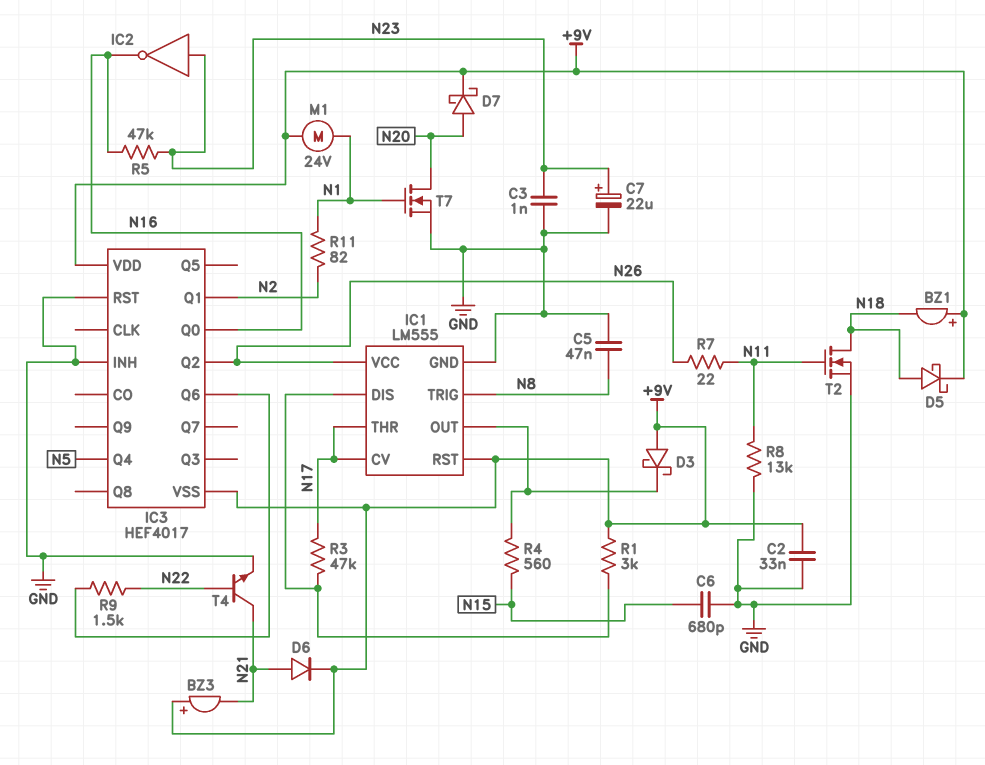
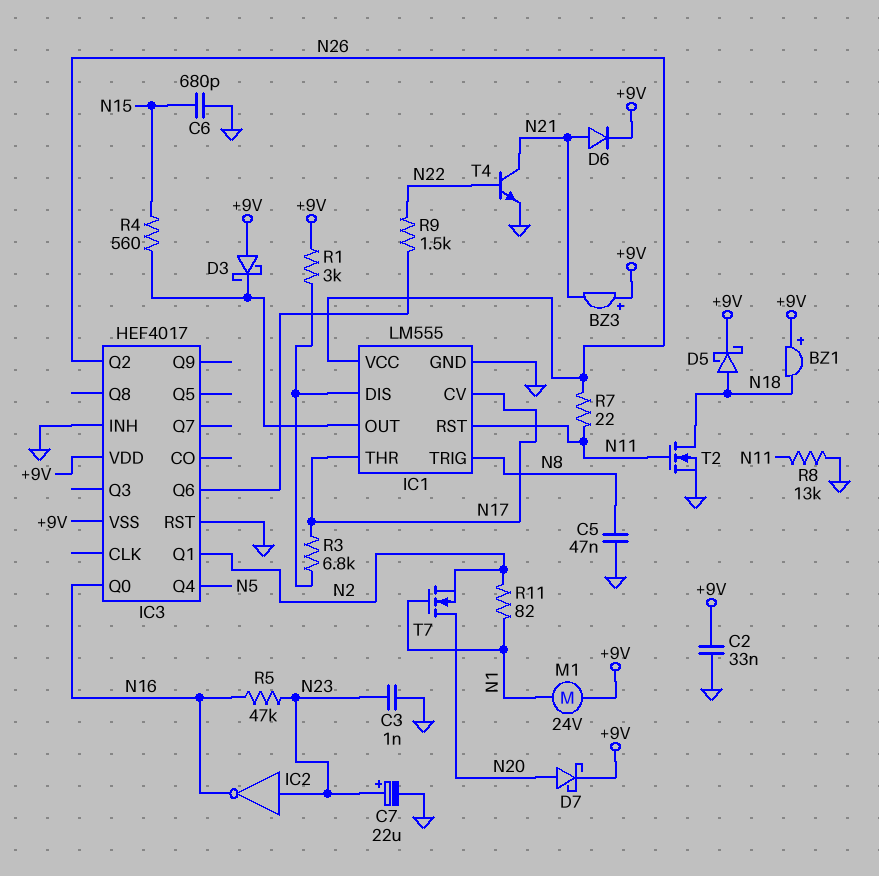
IC1 pin RST: +9V -> N11
R3: 47k (IC1/DIS, N17) -> 6.8k (IC1/DIS, N17)
T7: NMOS (G N1, D N20, S GND) -> NMOS (G N1, D N20, S N2)

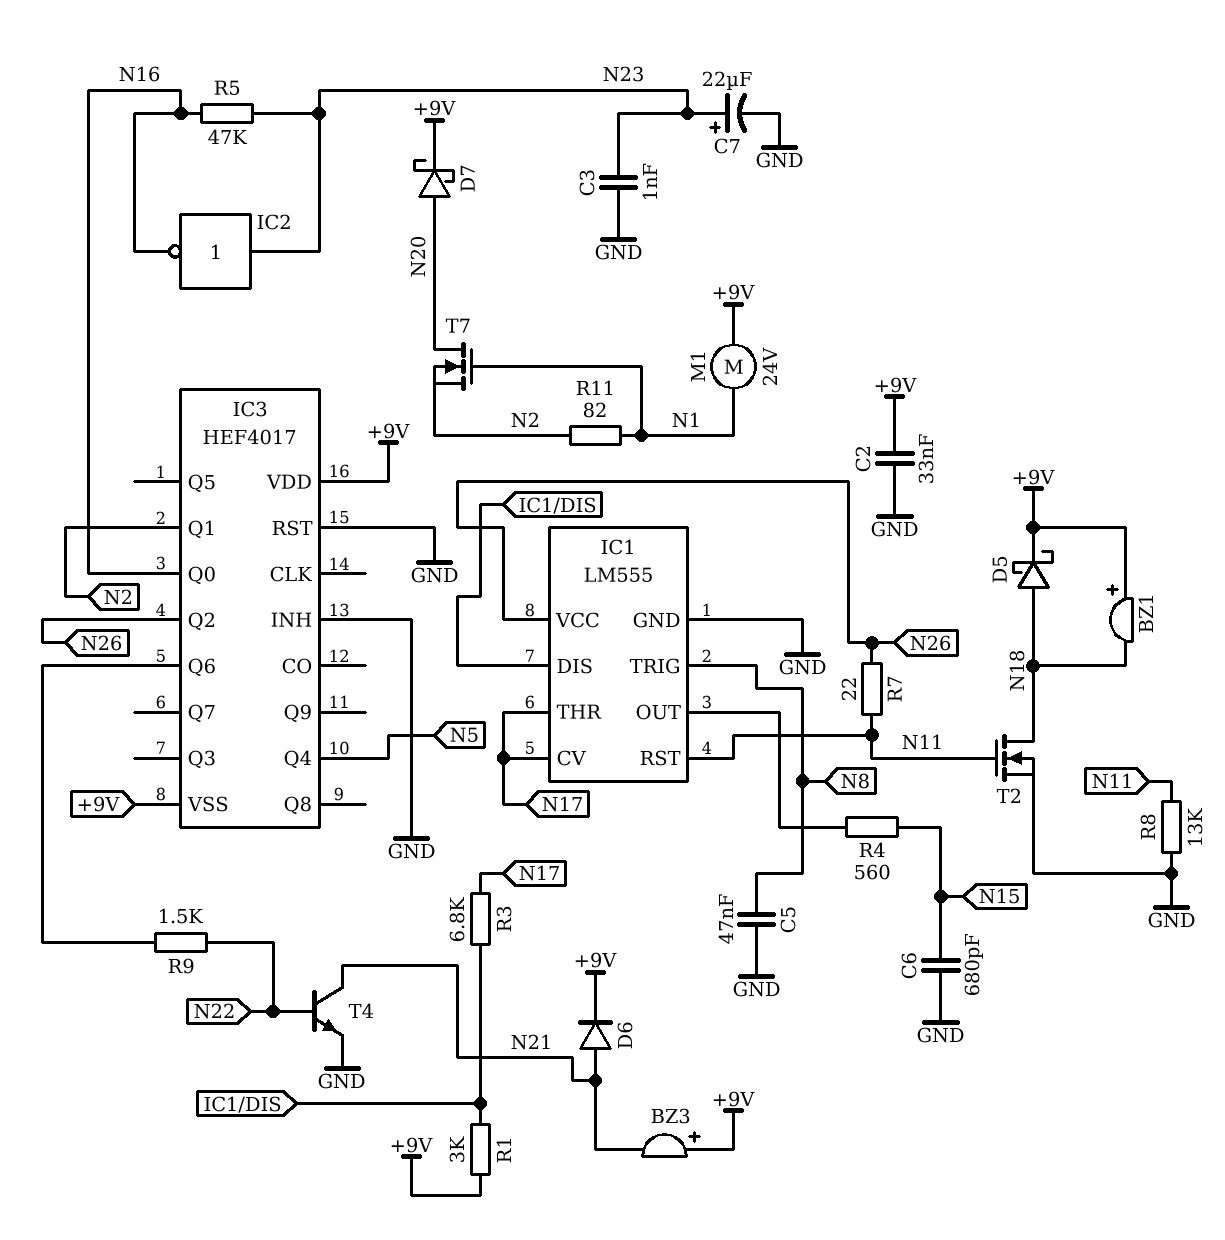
D3: schottky (A +9V, K IC1/OUT) -> none

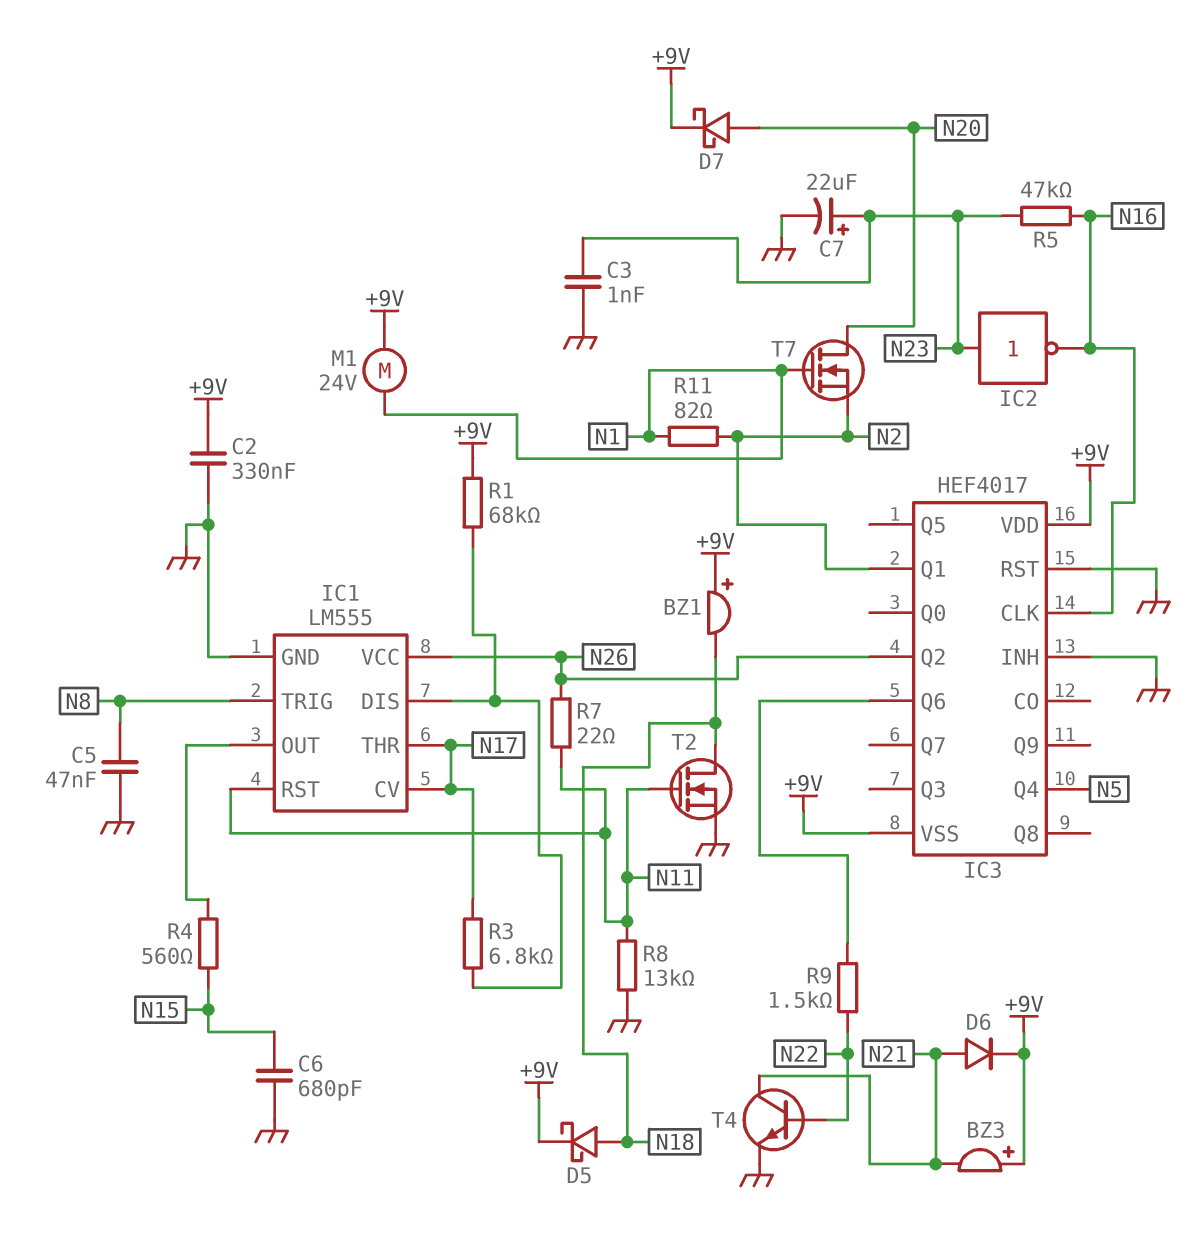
C2: 33nF (+9V, GND) -> 330nF (+9V, GND)
IC3 pin CLK: none -> N16
IC3 pin Q0: N16 -> none
R1: 3k (+9V, IC1/DIS) -> 68k (+9V, IC1/DIS)

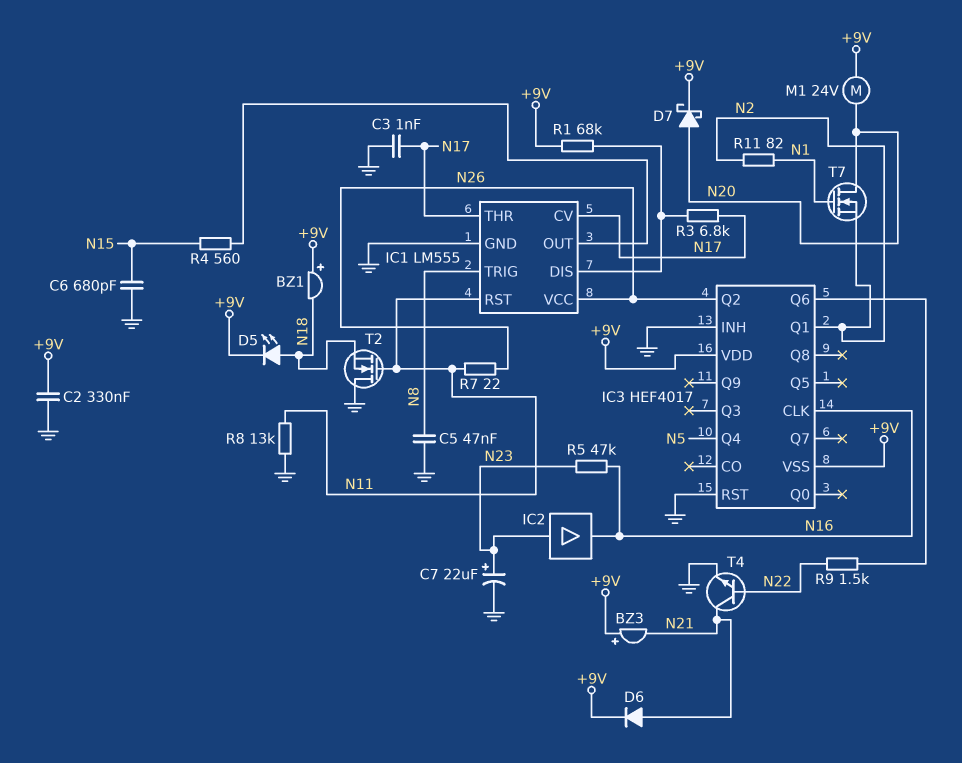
C3: 1nF (GND, N23) -> 1nF (GND, N17)
D5: schottky (A N18, K +9V) -> LED (A N18, K +9V)
IC2: NOT (in N23, out N16) -> buffer (in N23, out N16)
M1: motor 24V (+9V, N1) -> motor 24V (+9V, N20)
T2: NMOS (G N11, D N18, S GND) -> NMOS (G N11, D GND, S N18)

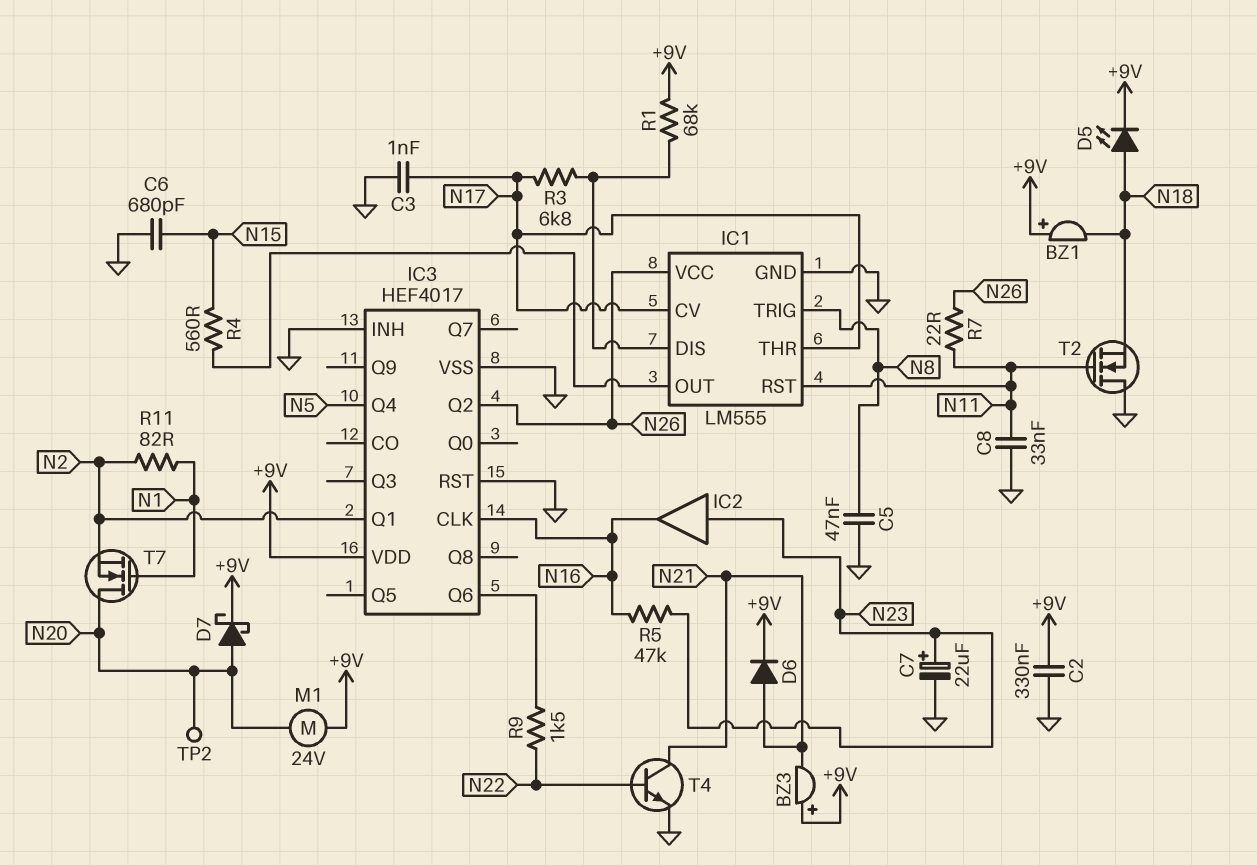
C8: none -> 33nF (GND, N11)
IC3 pin VSS: +9V -> GND
R8: 13k (GND, N11) -> none
TP2: none -> test point (N20)

